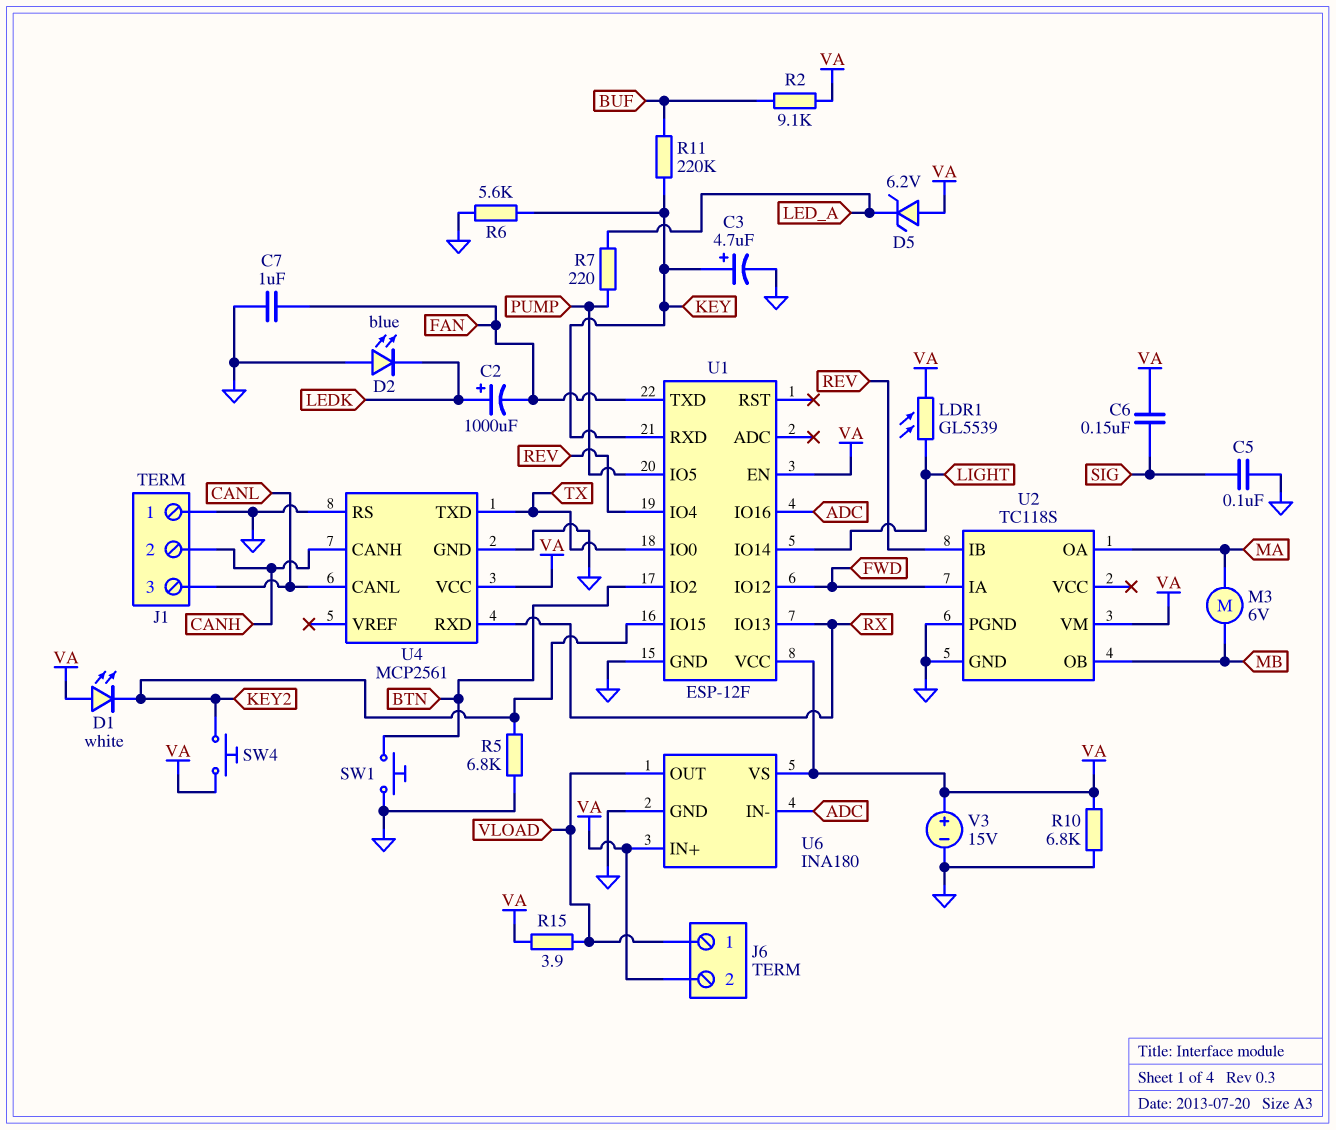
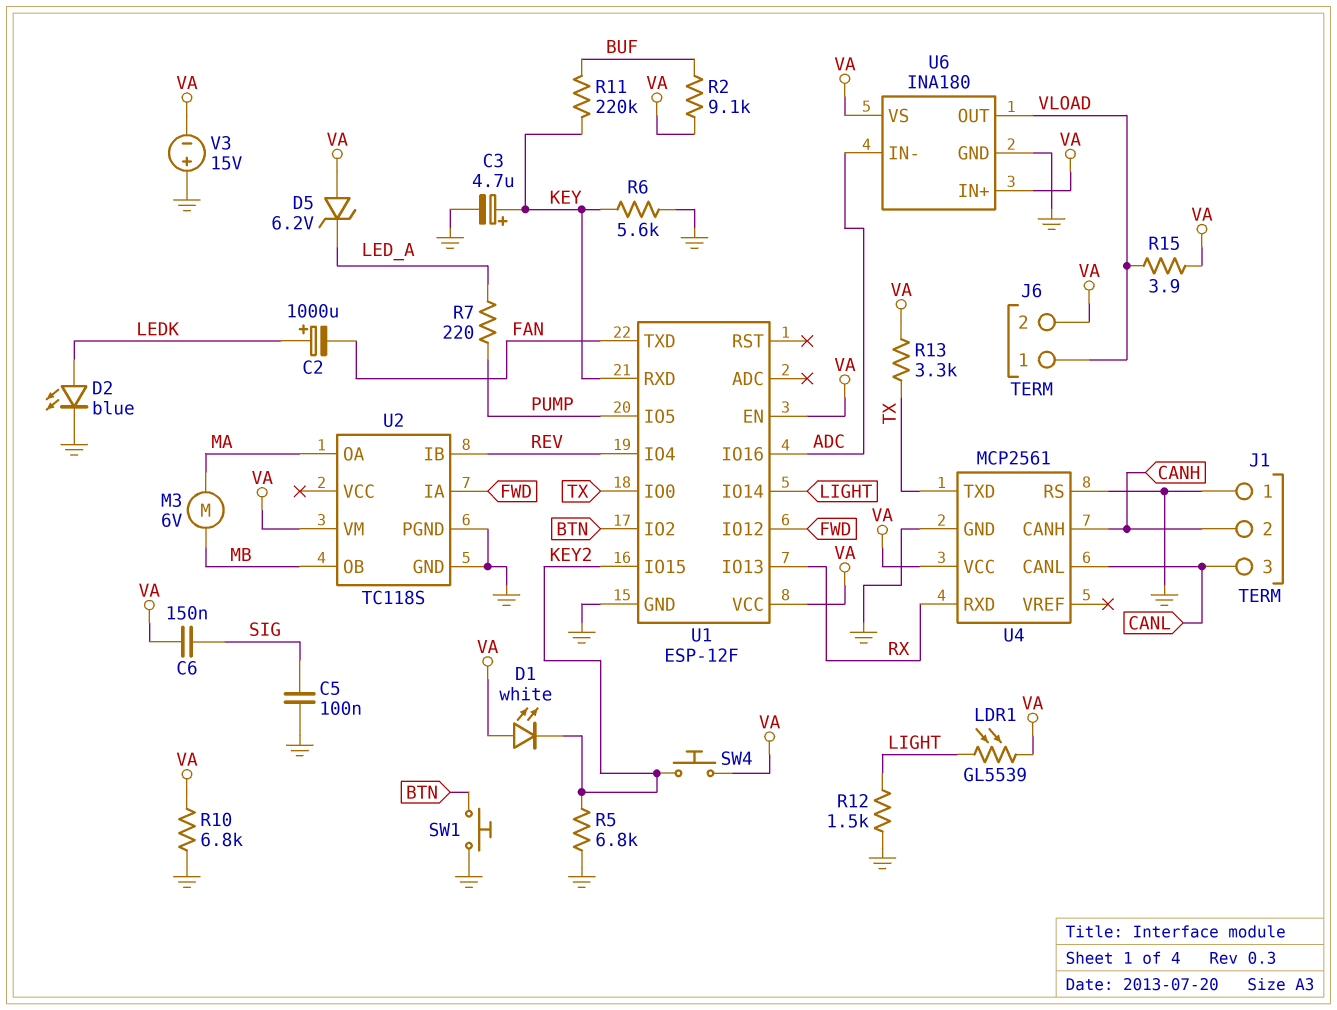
C7: 1uF (FAN, GND) -> none
D2: LED blue (A GND, K LEDK) -> LED blue (A LEDK, K GND)
R12: none -> 1.5k (GND, LIGHT)
R13: none -> 3.3k (TX, VA)
V3: 15V (plus VA, minus GND) -> 15V (plus GND, minus VA)

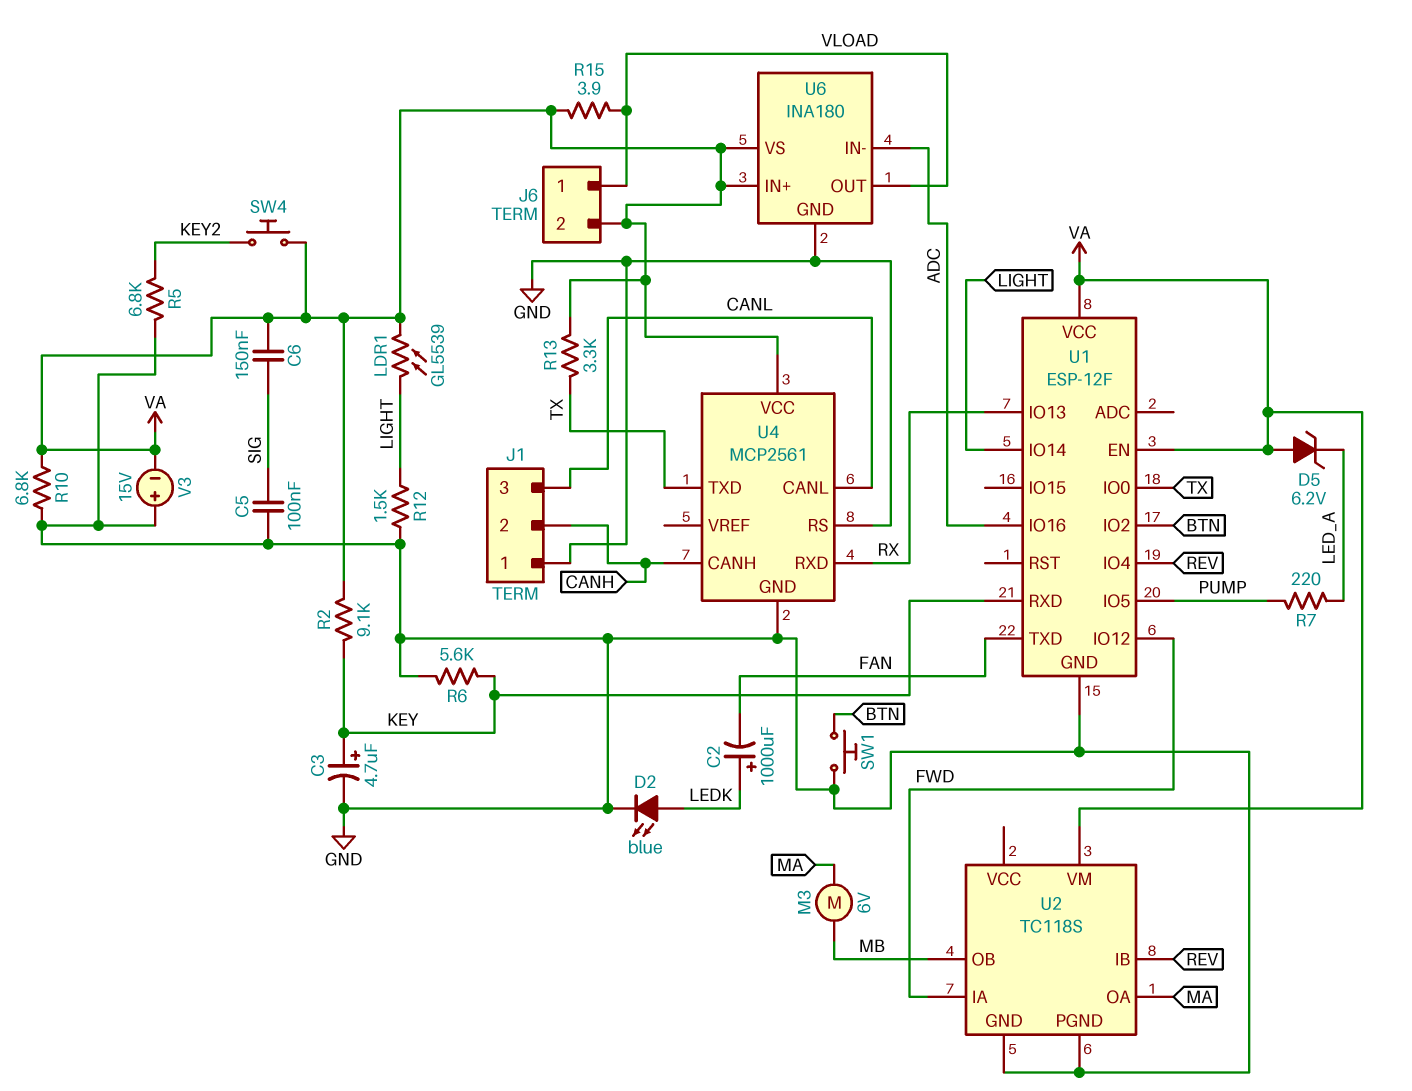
D1: LED white (A VA, K KEY2) -> none
R2: 9.1k (BUF, VA) -> 9.1k (KEY, VA)
R11: 220k (BUF, KEY) -> none
U1 pin IO15: KEY2 -> none

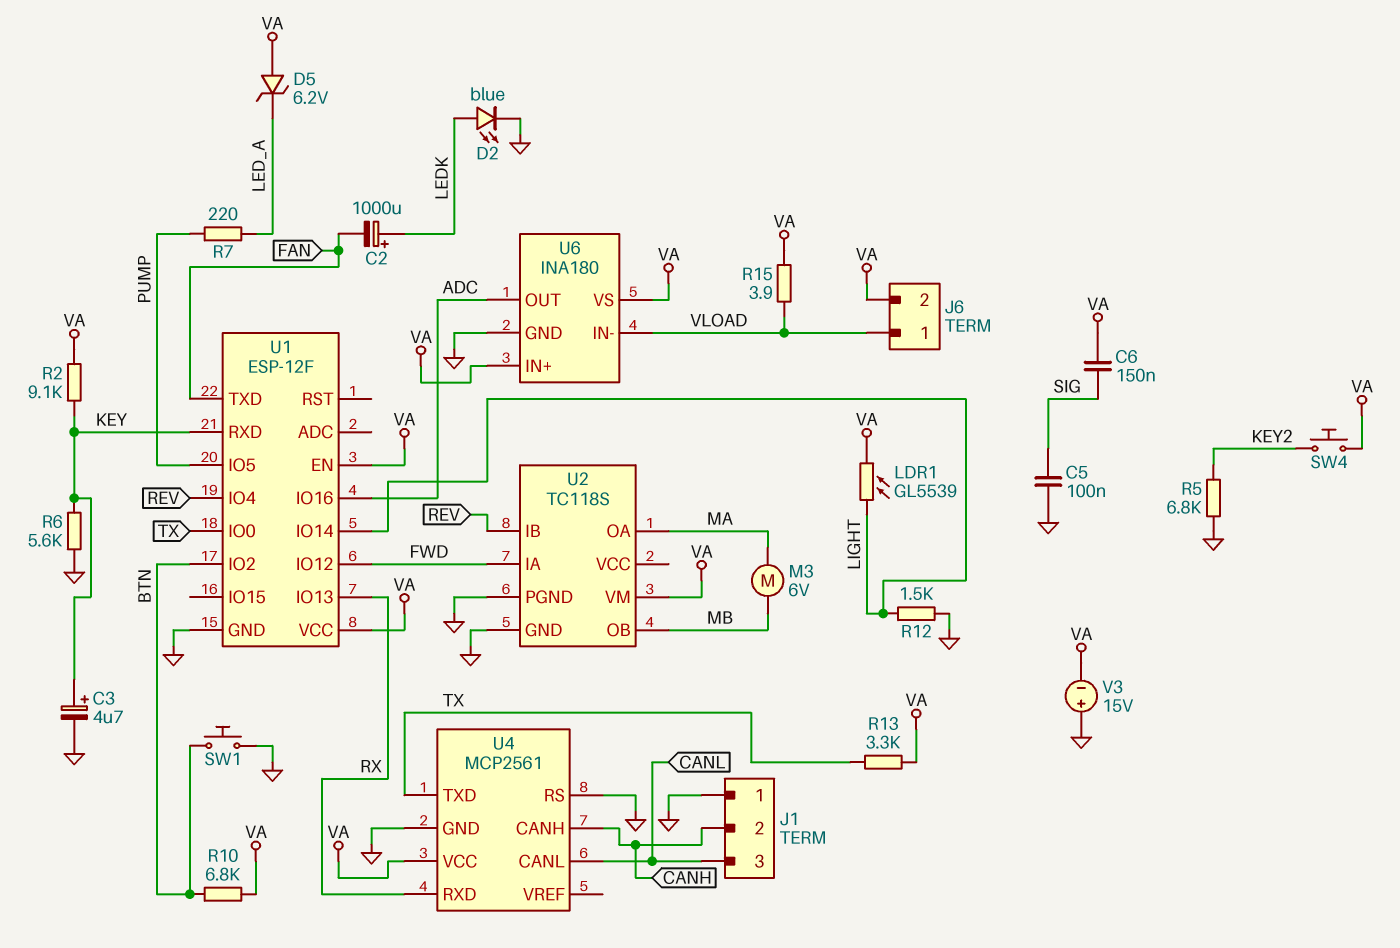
R10: 6.8k (GND, VA) -> 6.8k (BTN, VA)
U6 pin IN-: ADC -> VLOAD
U6 pin OUT: VLOAD -> ADC

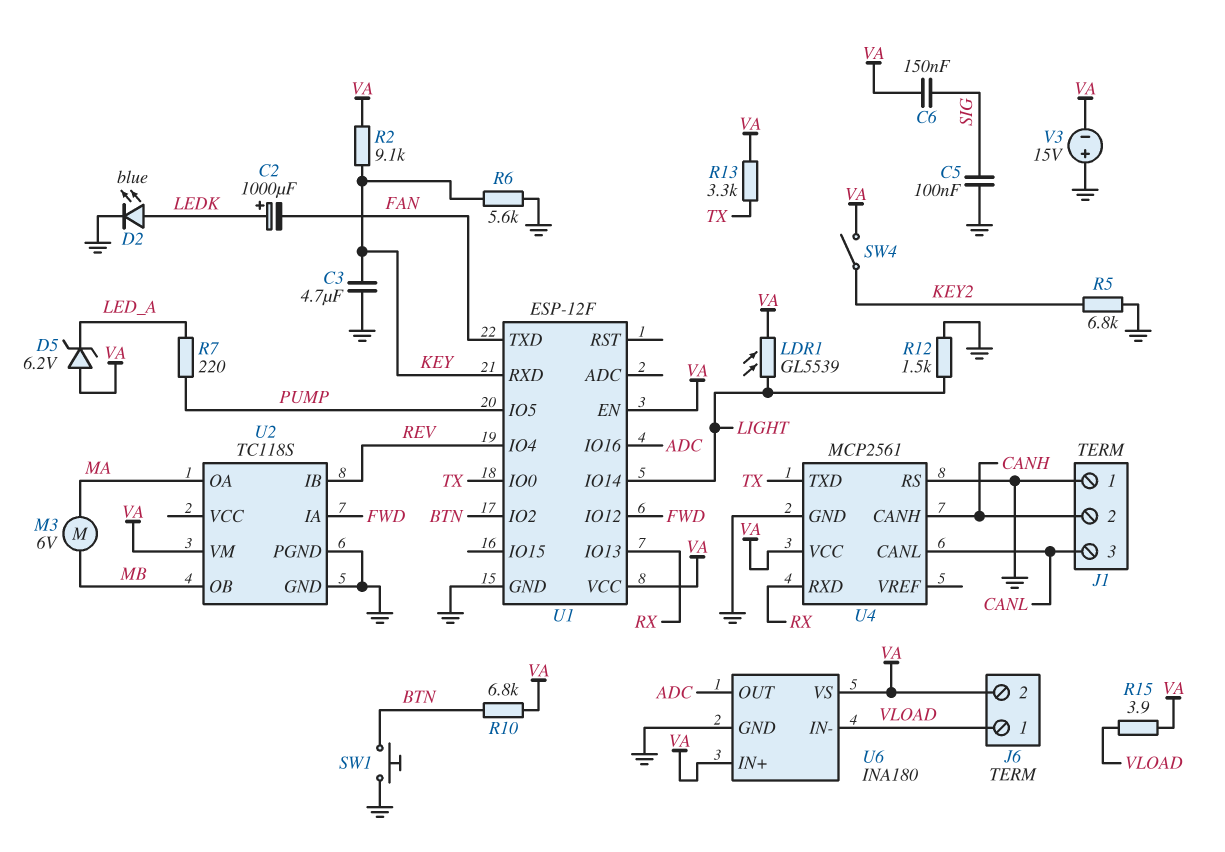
C3: 4.7uF (plus KEY, minus GND) -> 4.7uF (GND, KEY)
SW4: button (KEY2, VA) -> switch (KEY2, VA)

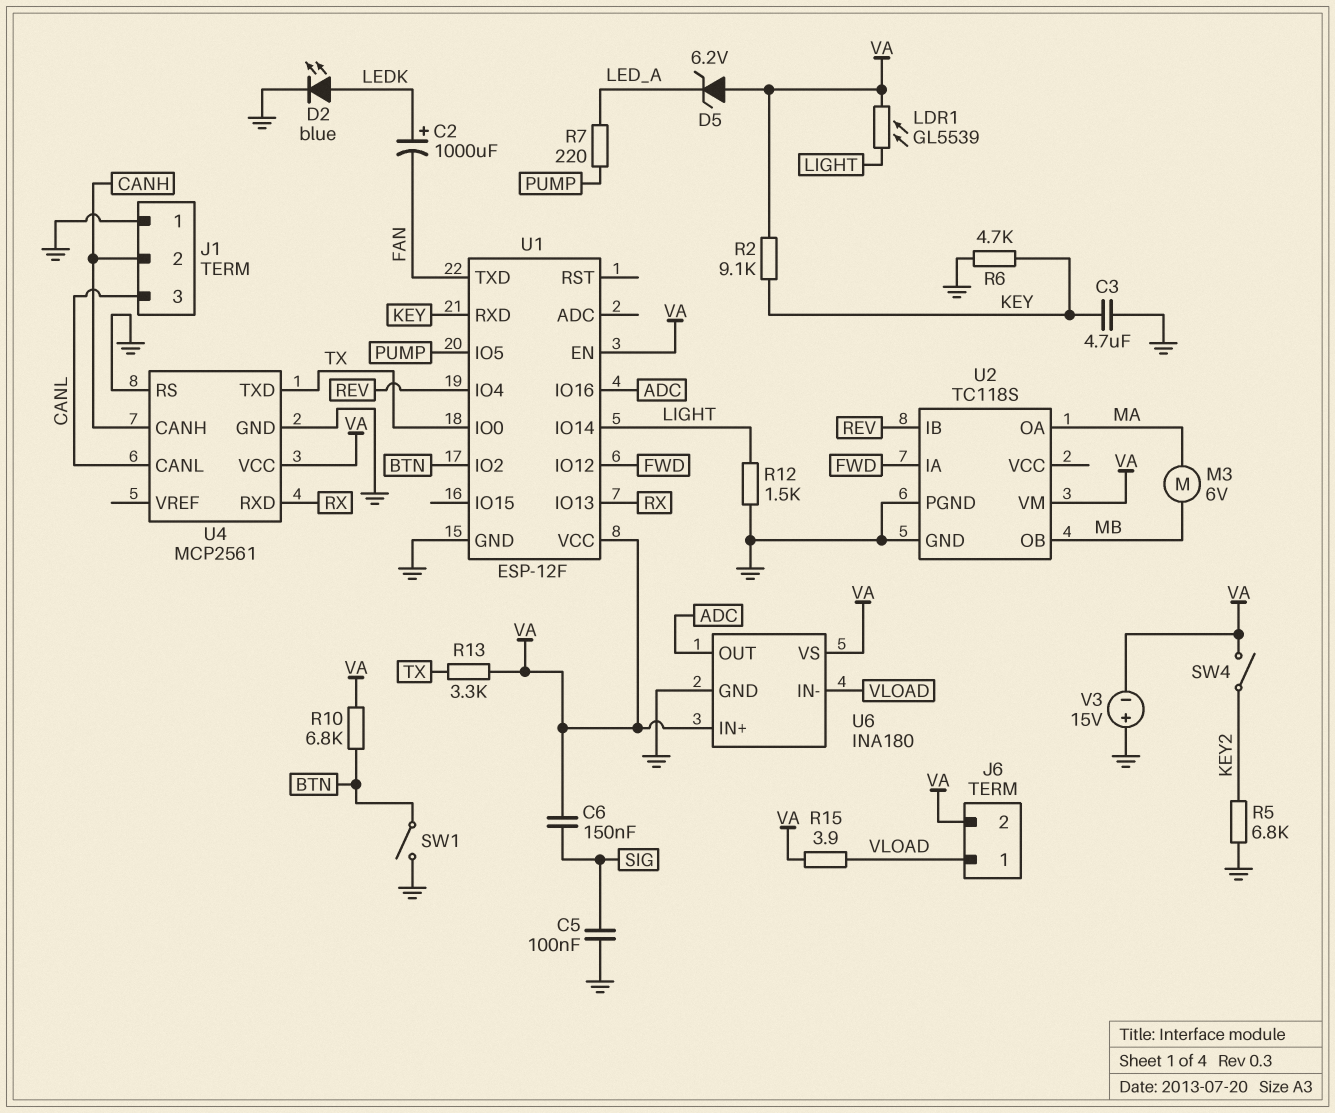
R6: 5.6k (GND, KEY) -> 4.7k (GND, KEY)
SW1: button (BTN, GND) -> switch (BTN, GND)

